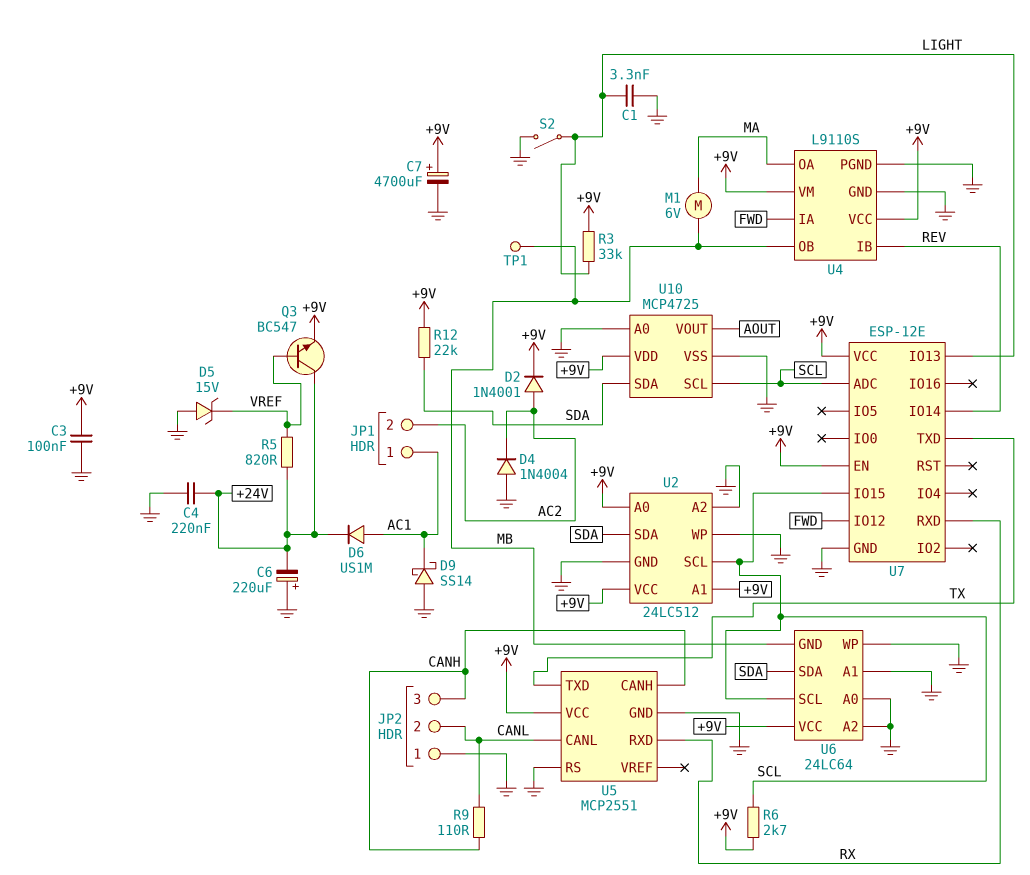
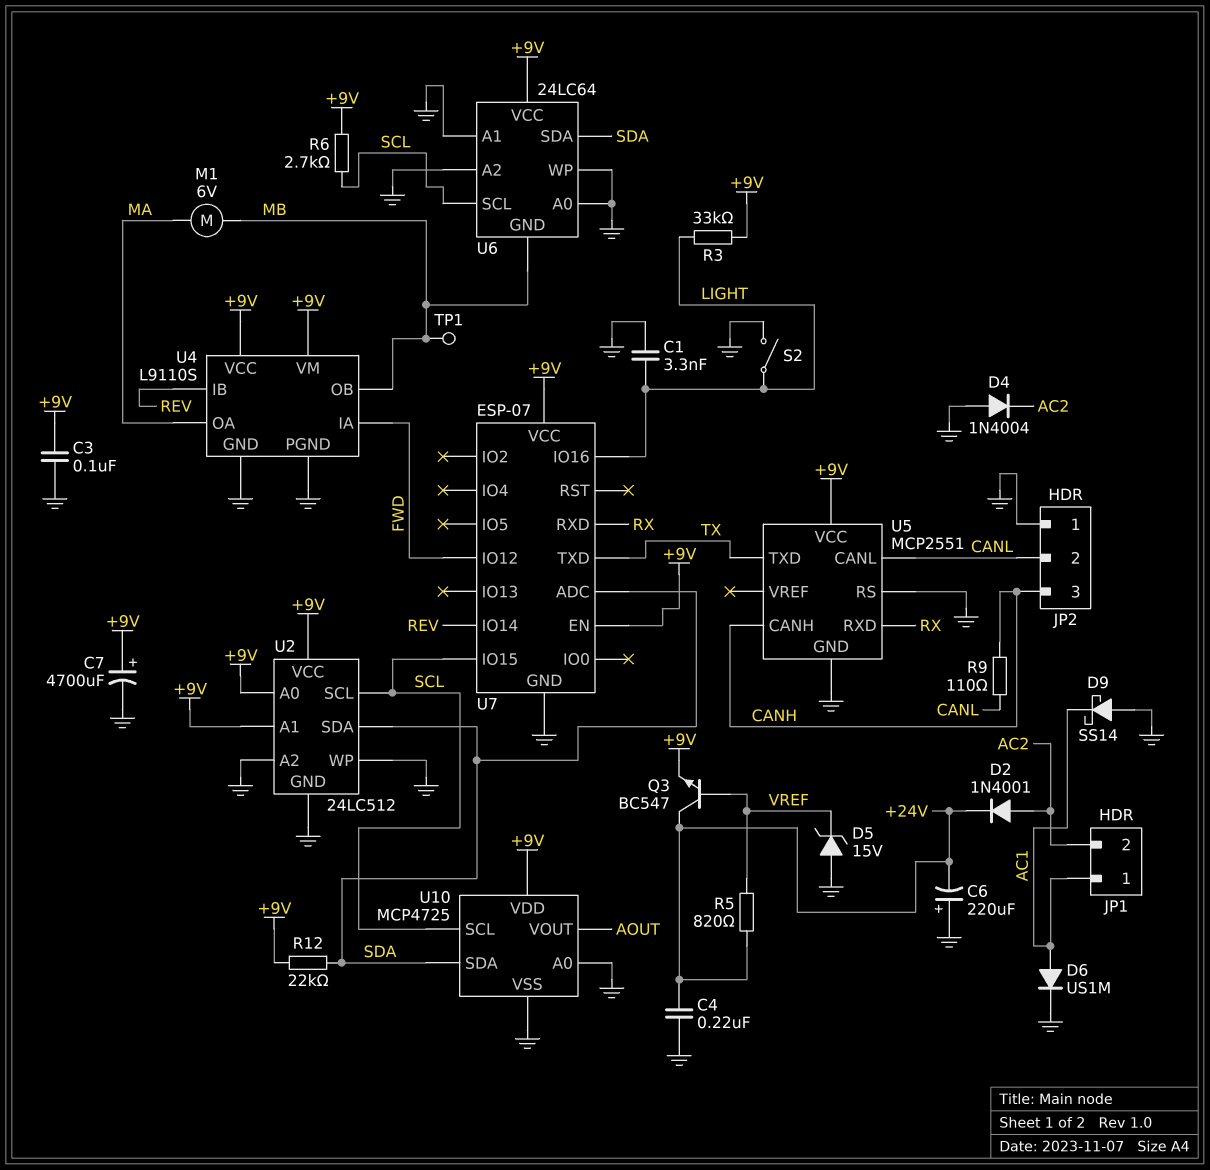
D2: diode 1N4001 (A AC2, K +9V) -> diode 1N4001 (A AC2, K +24V)
D6: diode US1M (A AC1, K +24V) -> diode US1M (A AC1, K GND)
U7: ESP-12E -> ESP-07
U7 pin ADC: SCL -> SDA
U7 pin IO13: LIGHT -> none
U7 pin IO16: none -> LIGHT

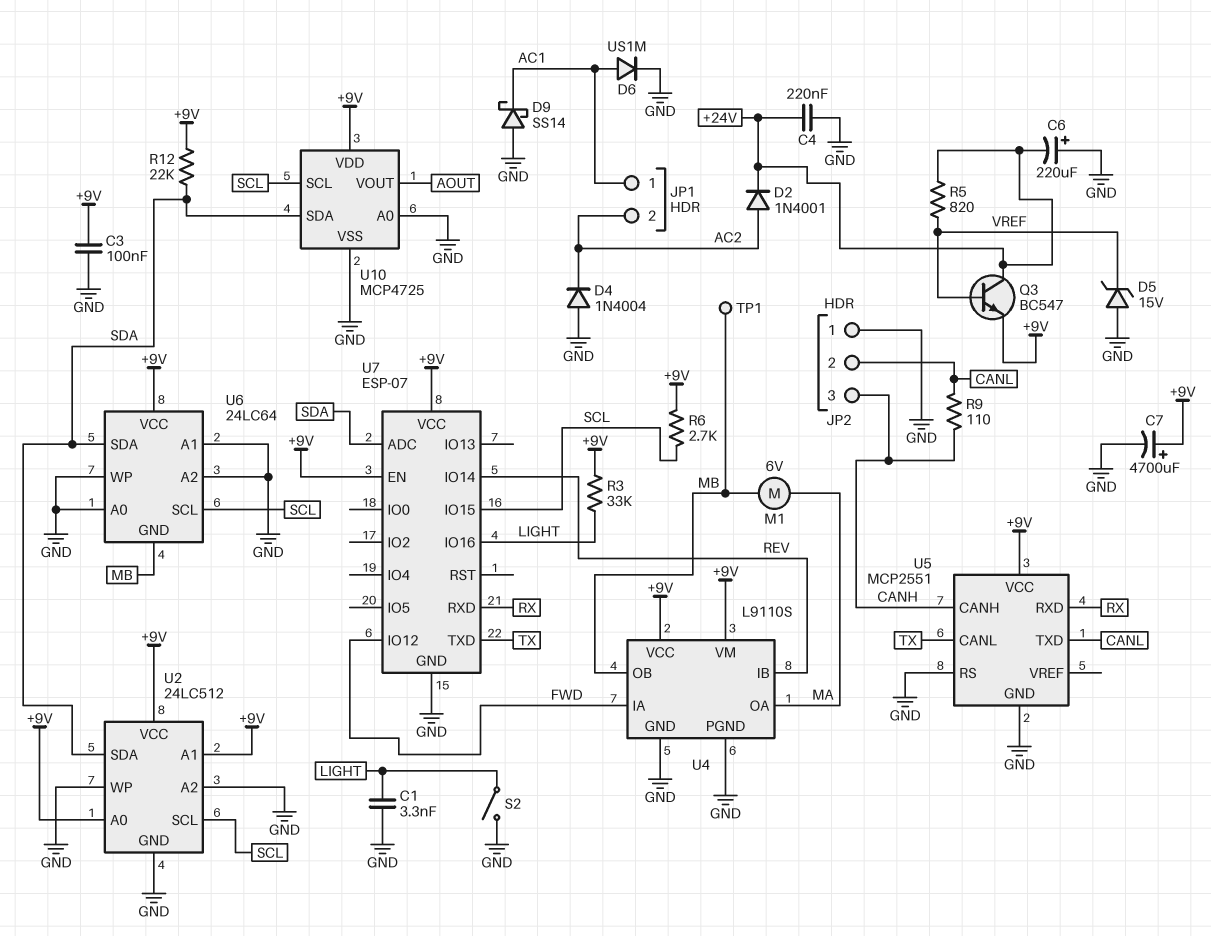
U5 pin CANL: CANL -> TX
U5 pin TXD: TX -> CANL

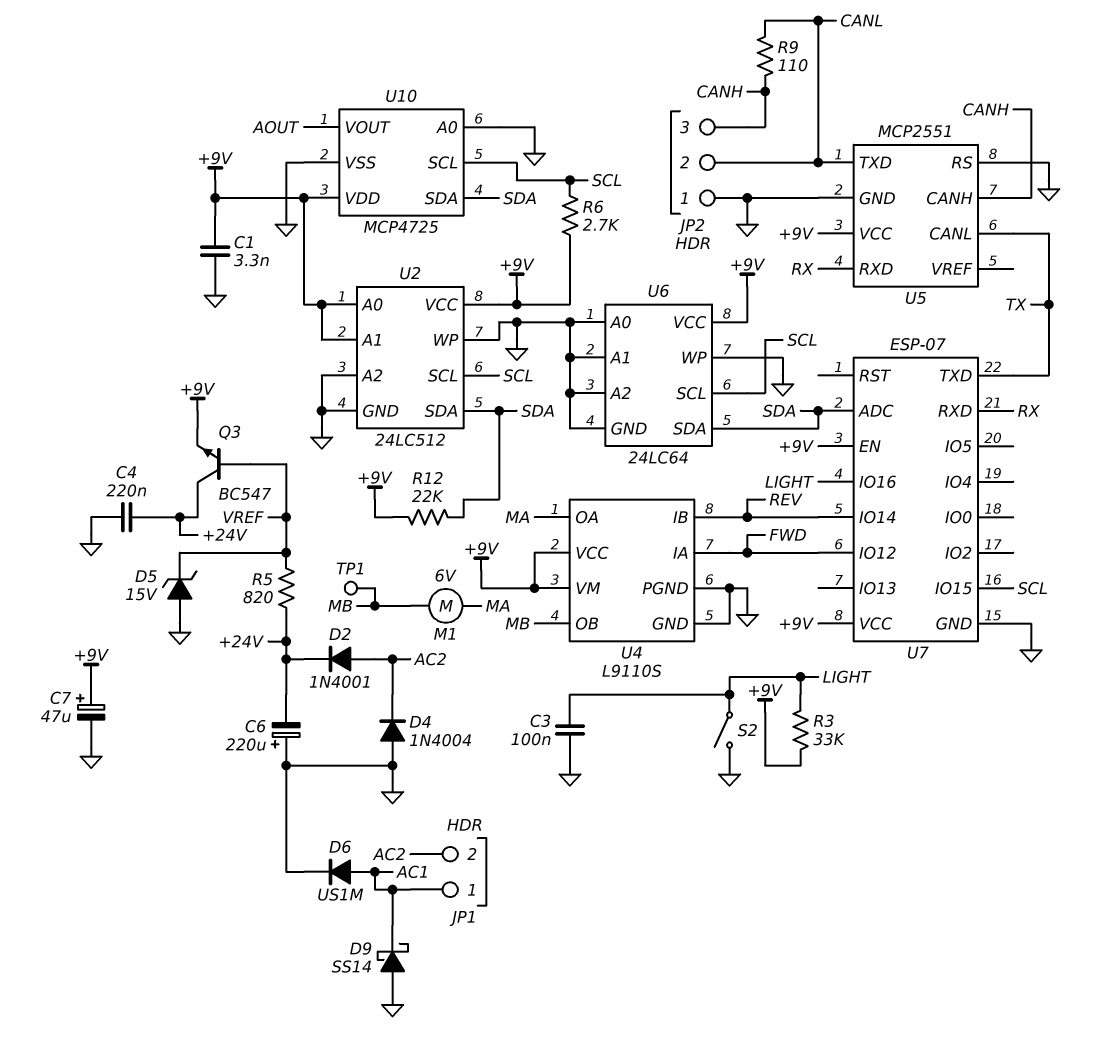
C1: 3.3nF (GND, LIGHT) -> 3.3nF (+9V, GND)
C3: 100nF (+9V, GND) -> 100nF (GND, LIGHT)
C7: 4700uF (plus +9V, minus GND) -> 47uF (plus +9V, minus GND)
U6 pin GND: MB -> GND

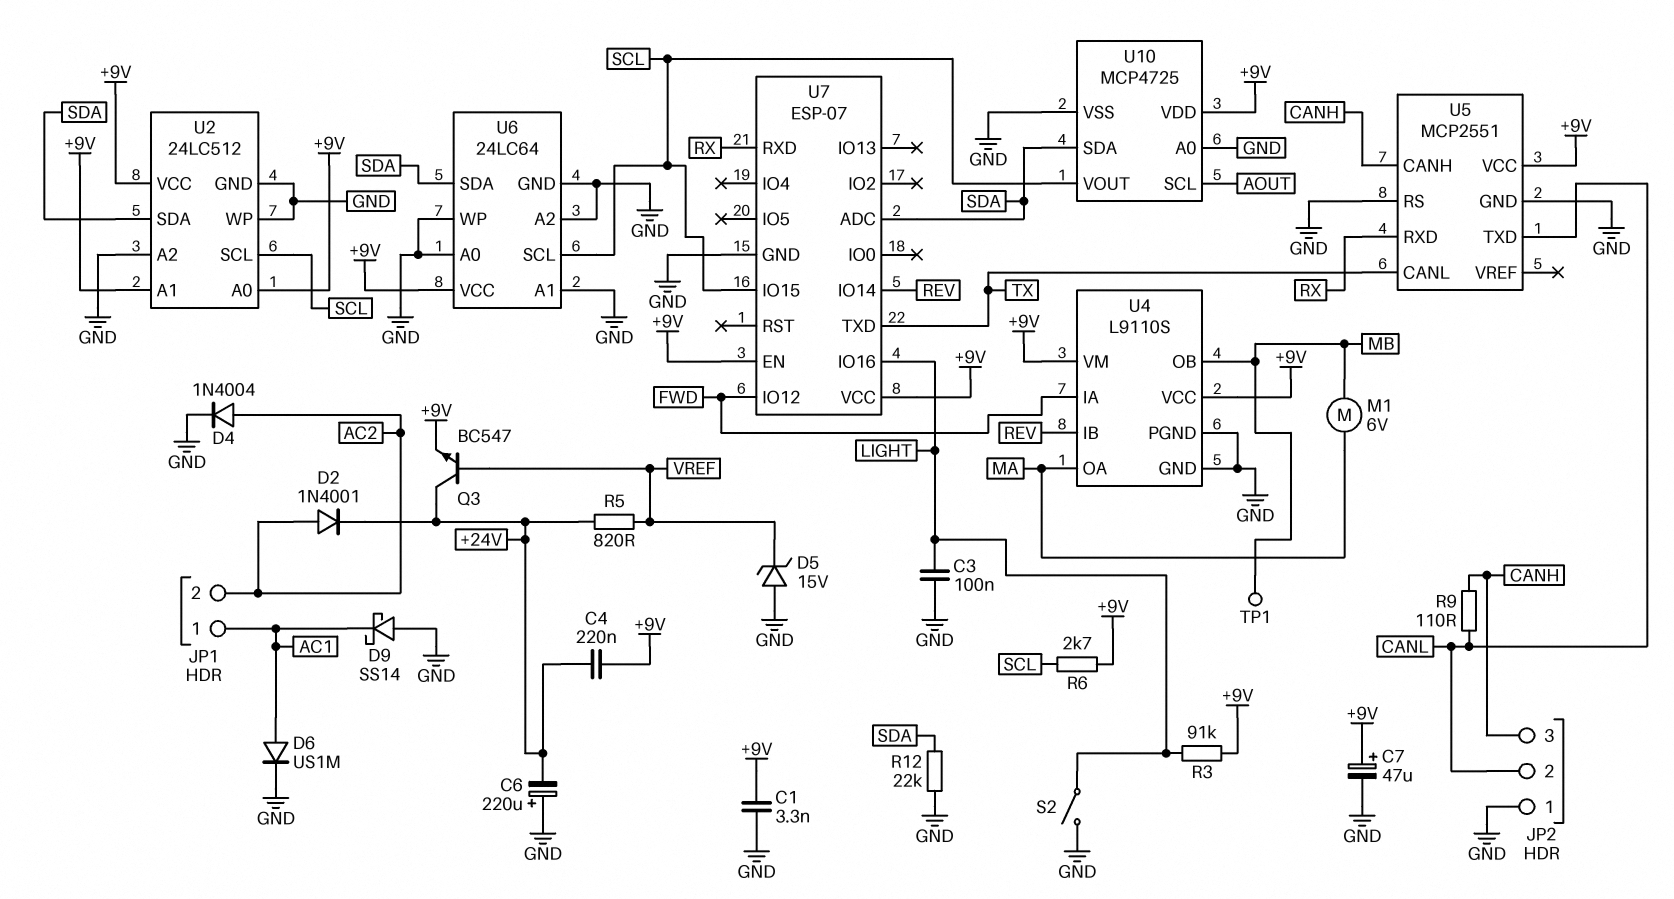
C4: 220nF (+24V, GND) -> 220nF (+9V, +24V)
D4: diode 1N4004 (A GND, K AC2) -> diode 1N4004 (A AC2, K GND)
R3: 33k (+9V, LIGHT) -> 91k (+9V, LIGHT)
R12: 22k (+9V, SDA) -> 22k (GND, SDA)
U10 pin SCL: SCL -> AOUT
U10 pin VOUT: AOUT -> SCL

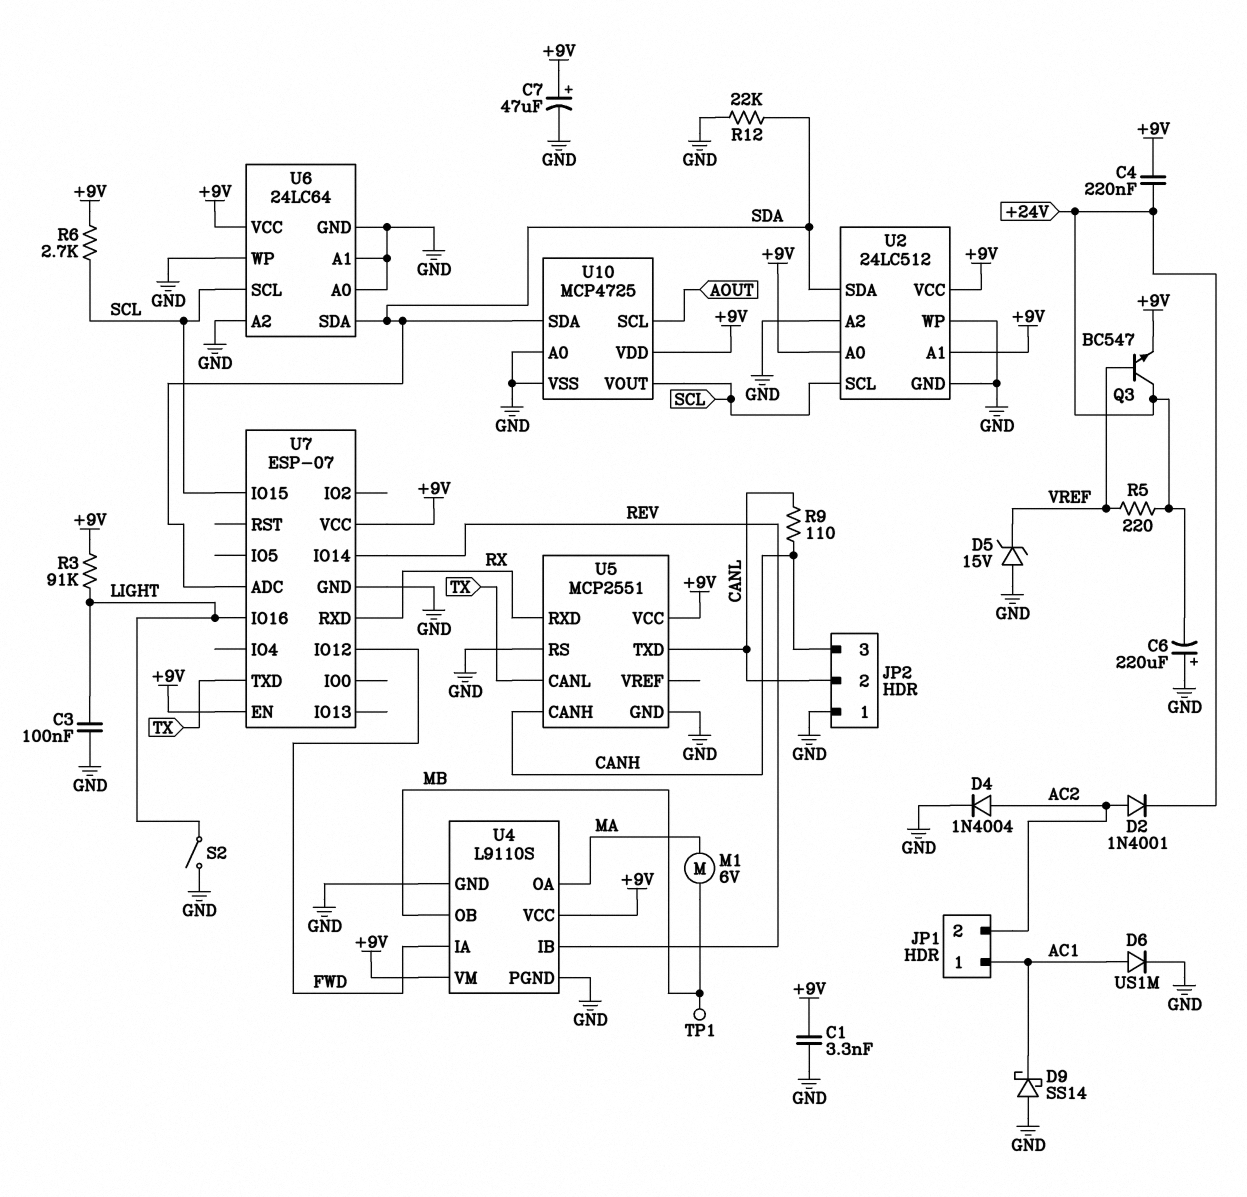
R5: 820 (+24V, VREF) -> 220 (+24V, VREF)

